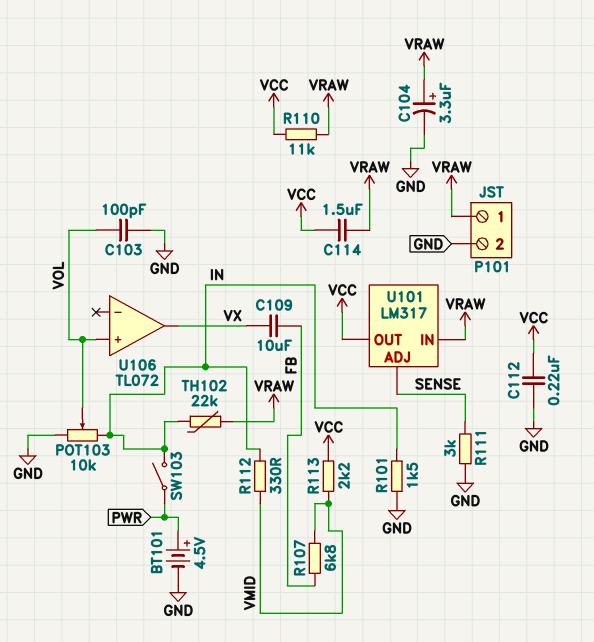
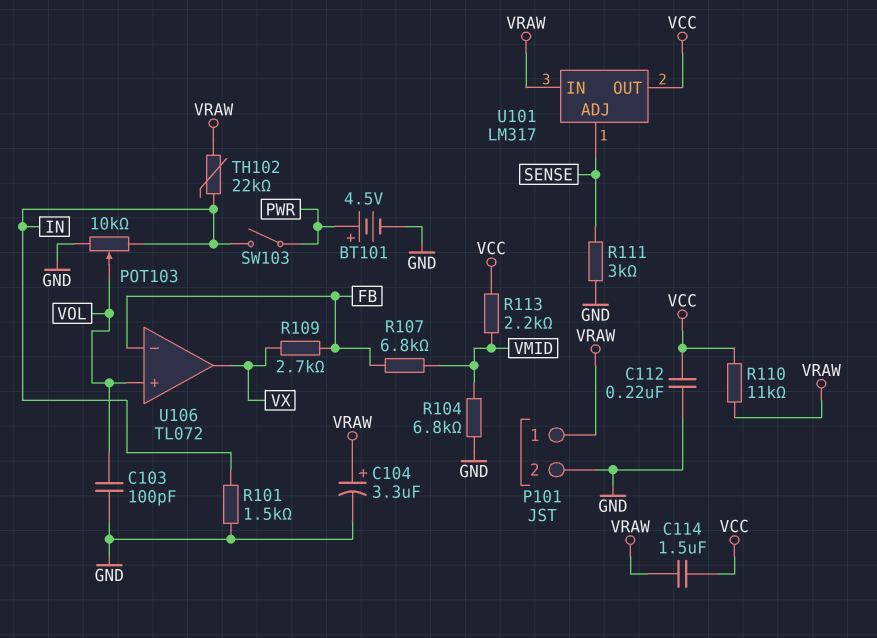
C109: 10uF (FB, VX) -> none
R104: none -> 6.8k (GND, VMID)
R109: none -> 2.7k (FB, VX)
R112: 330 (IN, VMID) -> none
U106 pin in-: none -> FB

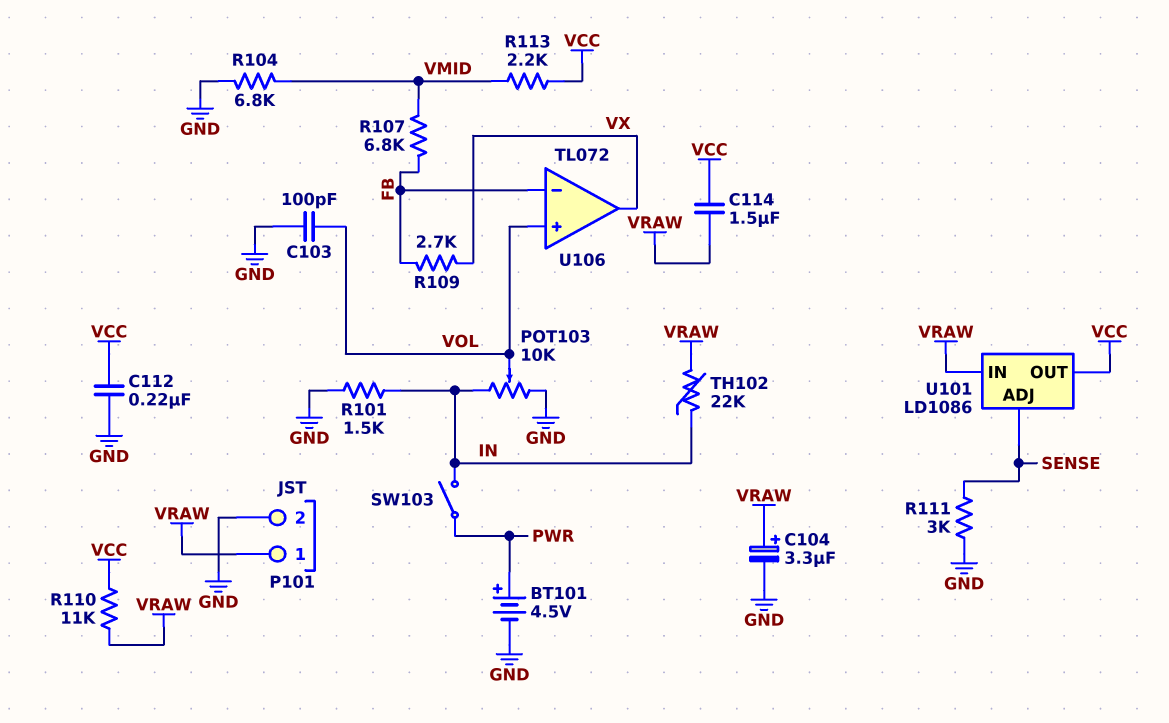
U101: LM317 -> LD1086

